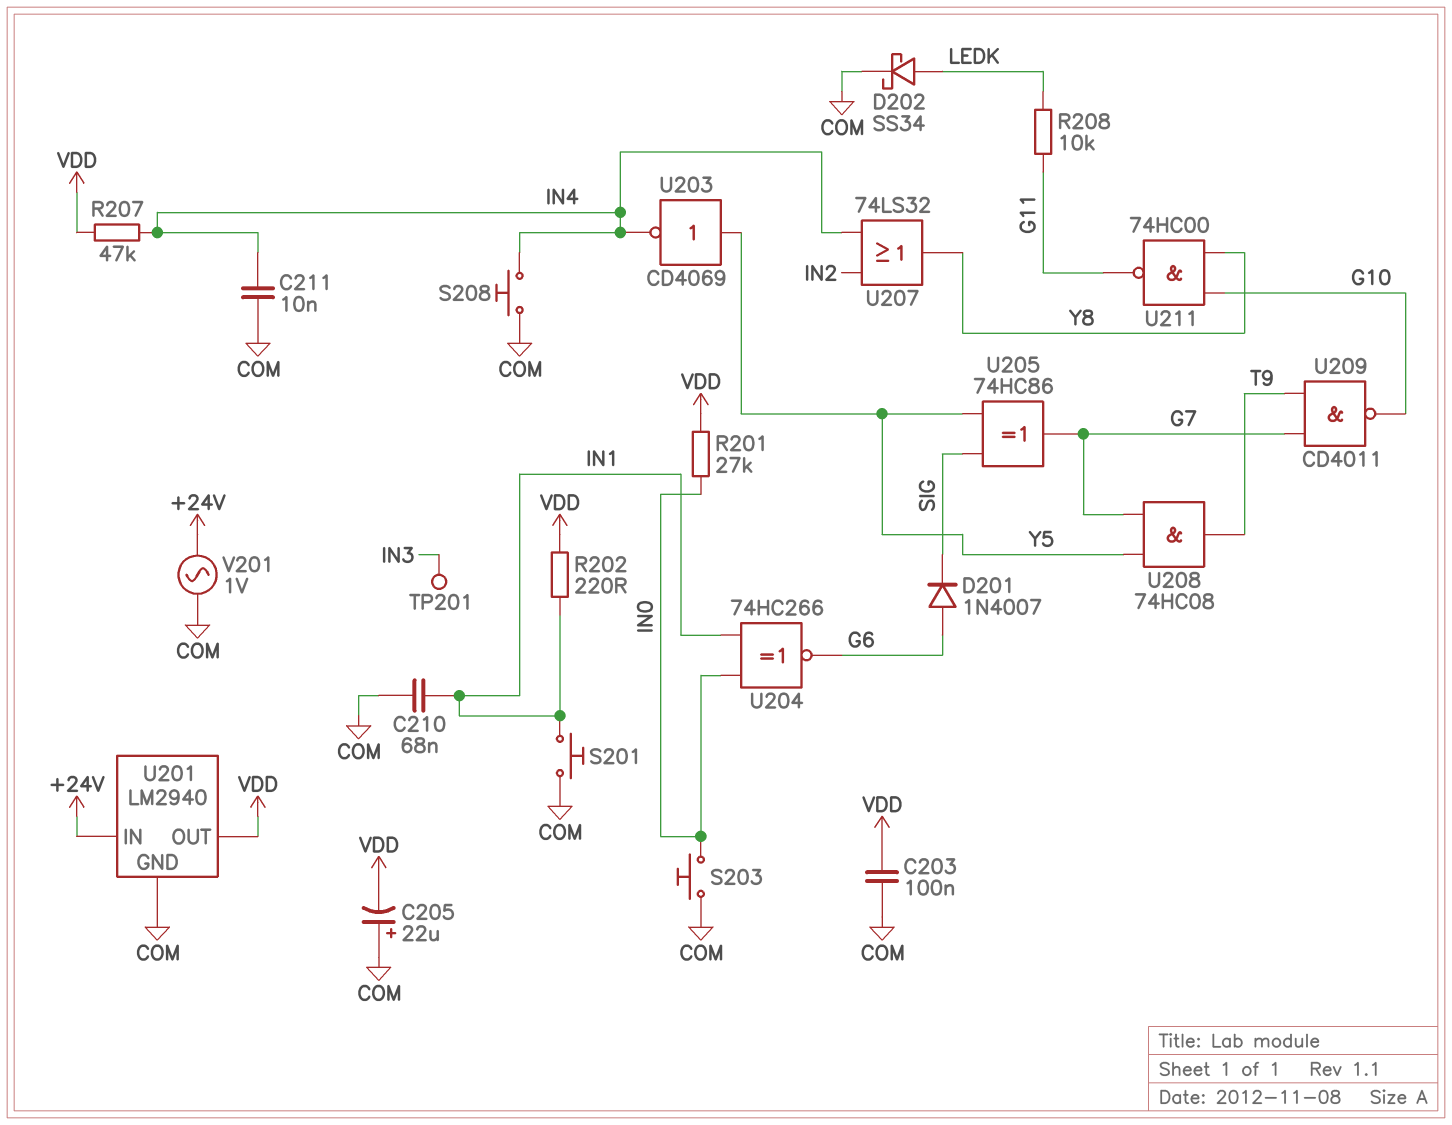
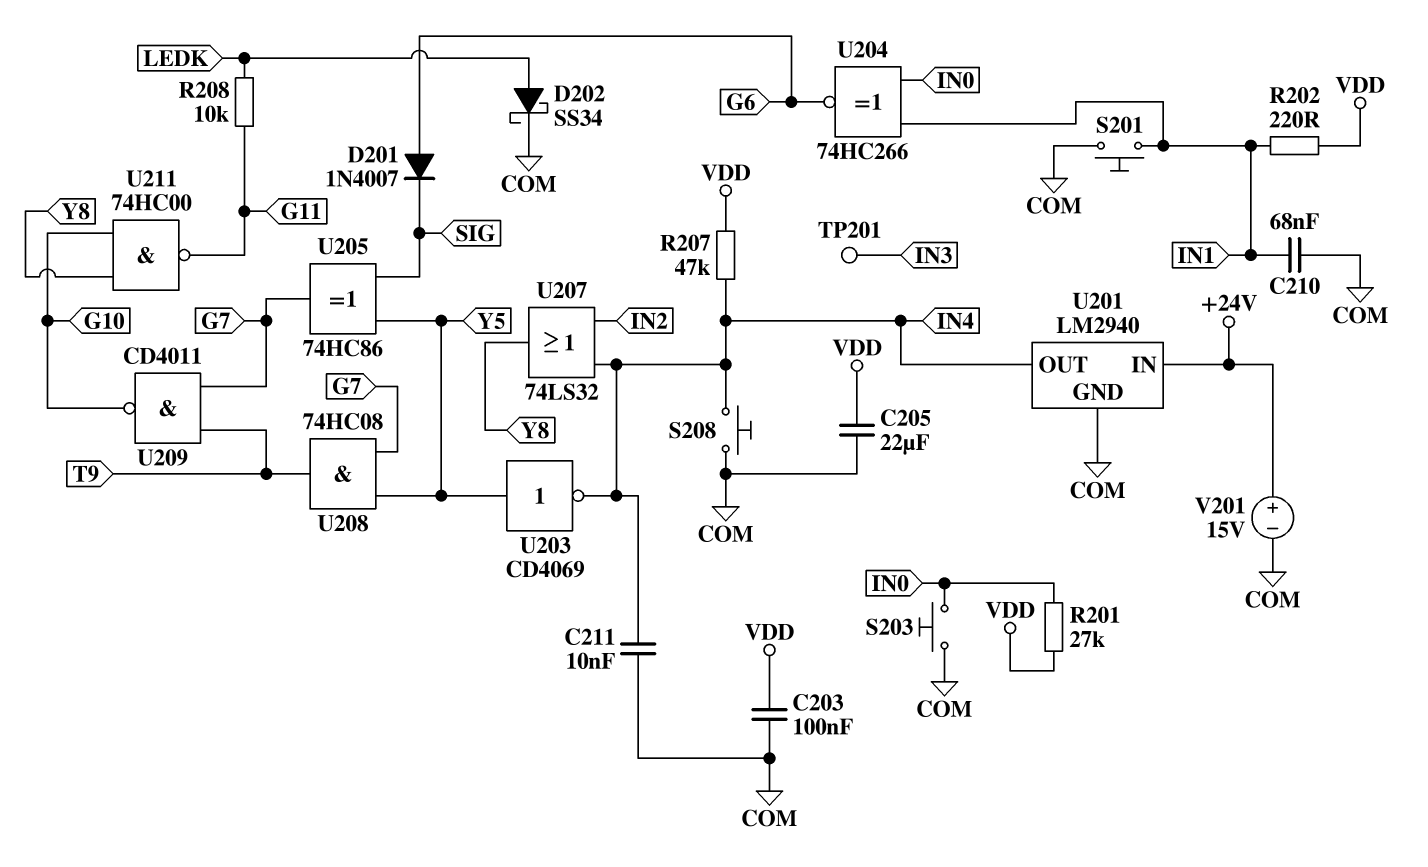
C205: 22uF (plus COM, minus VDD) -> 22uF (COM, VDD)
U201 pin OUT: VDD -> IN4
V201: AC 1V (+24V, COM) -> 15V (plus +24V, minus COM)

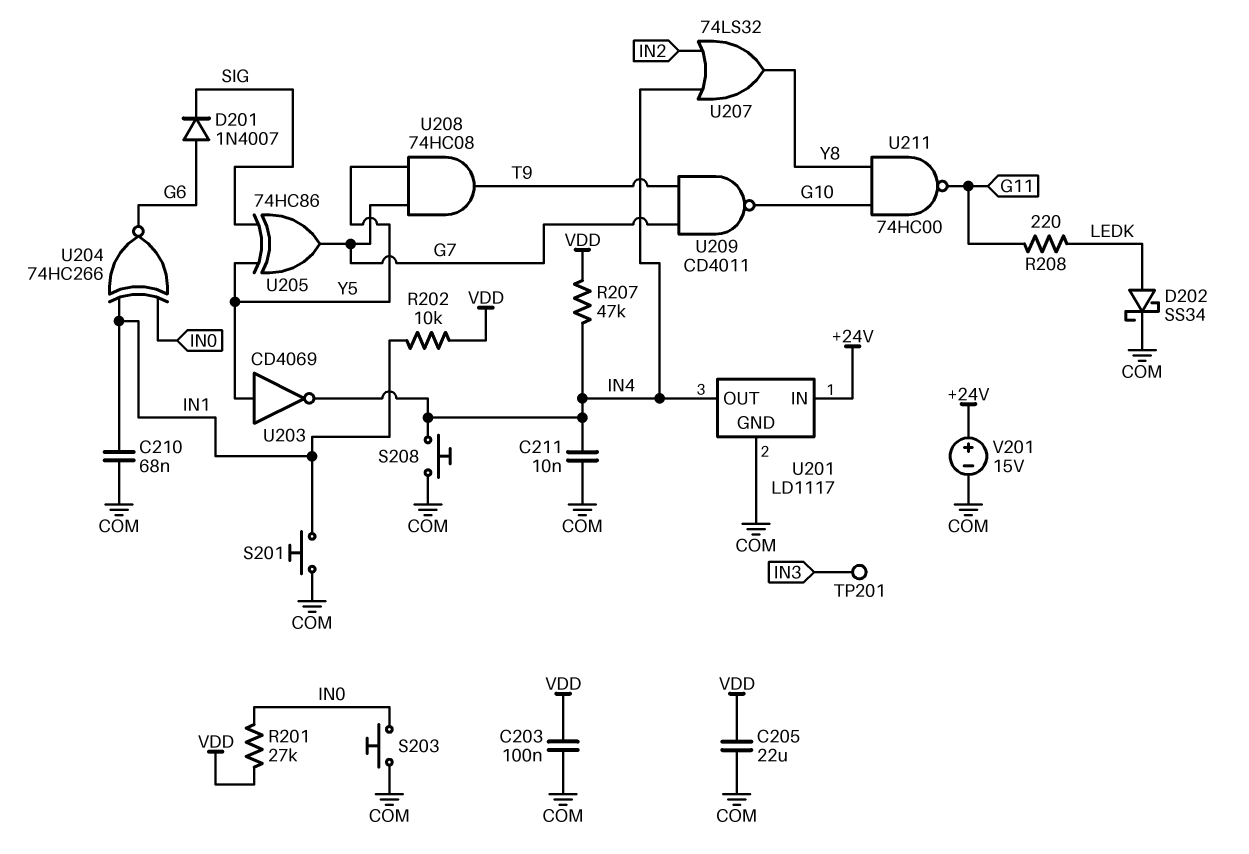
R202: 220 (IN1, VDD) -> 10k (IN1, VDD)
R208: 10k (G11, LEDK) -> 220 (G11, LEDK)
U201: LM2940 -> LD1117

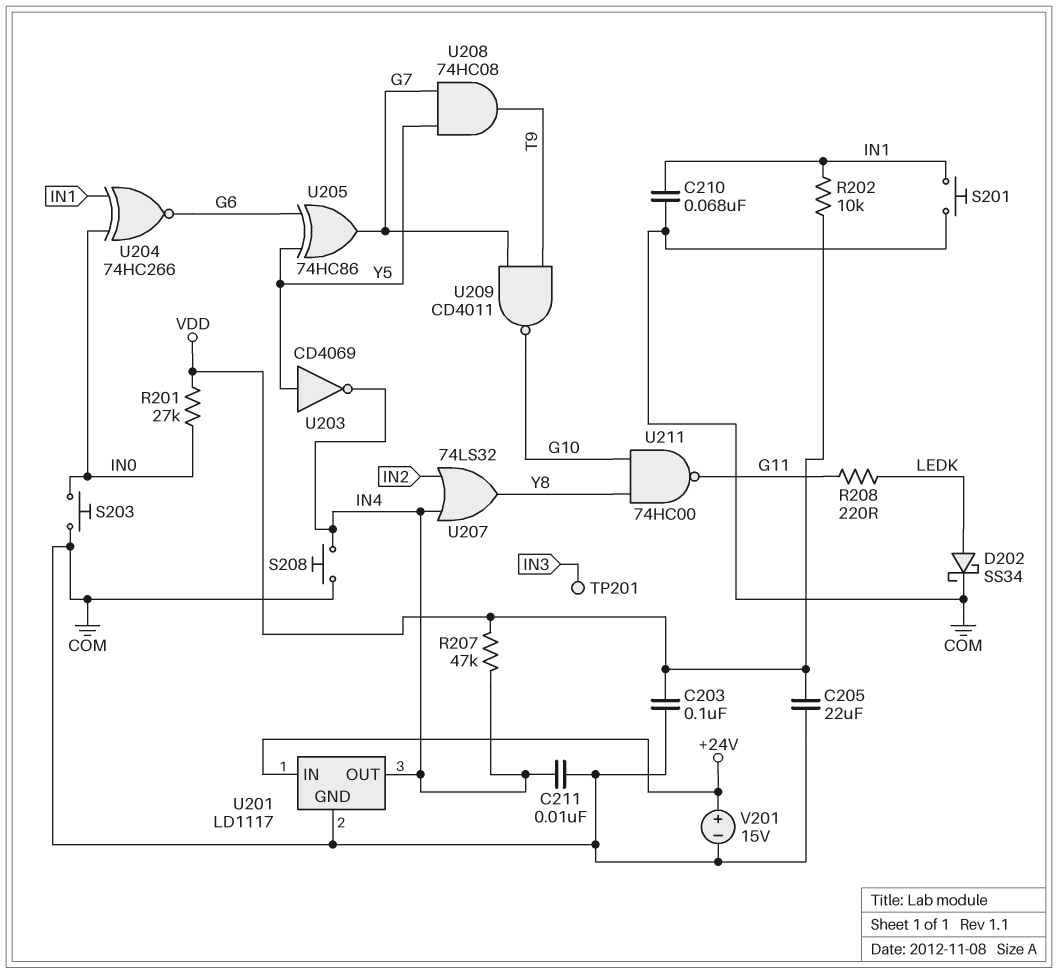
D201: diode 1N4007 (A G6, K SIG) -> none
U205: XOR 74HC86 (in SIG, in Y5, out G7) -> XOR 74HC86 (in G6, in Y5, out G7)

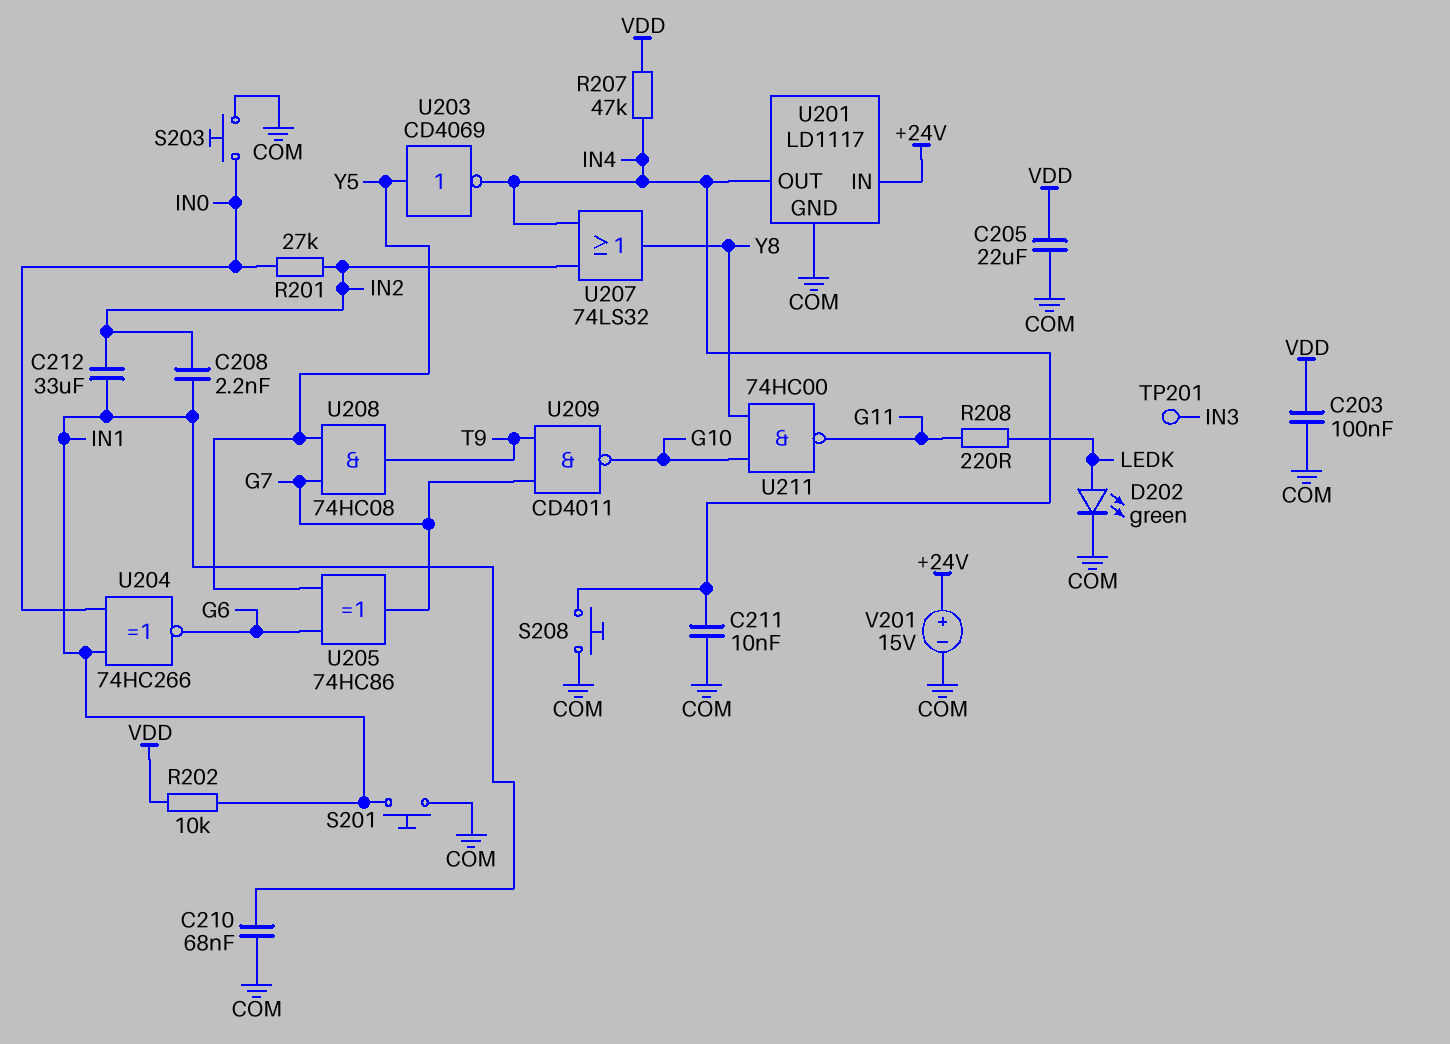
C208: none -> 2.2nF (IN1, IN2)
C212: none -> 33uF (IN1, IN2)
D202: schottky SS34 (A LEDK, K COM) -> LED green (A LEDK, K COM)
R201: 27k (IN0, VDD) -> 27k (IN0, IN2)

